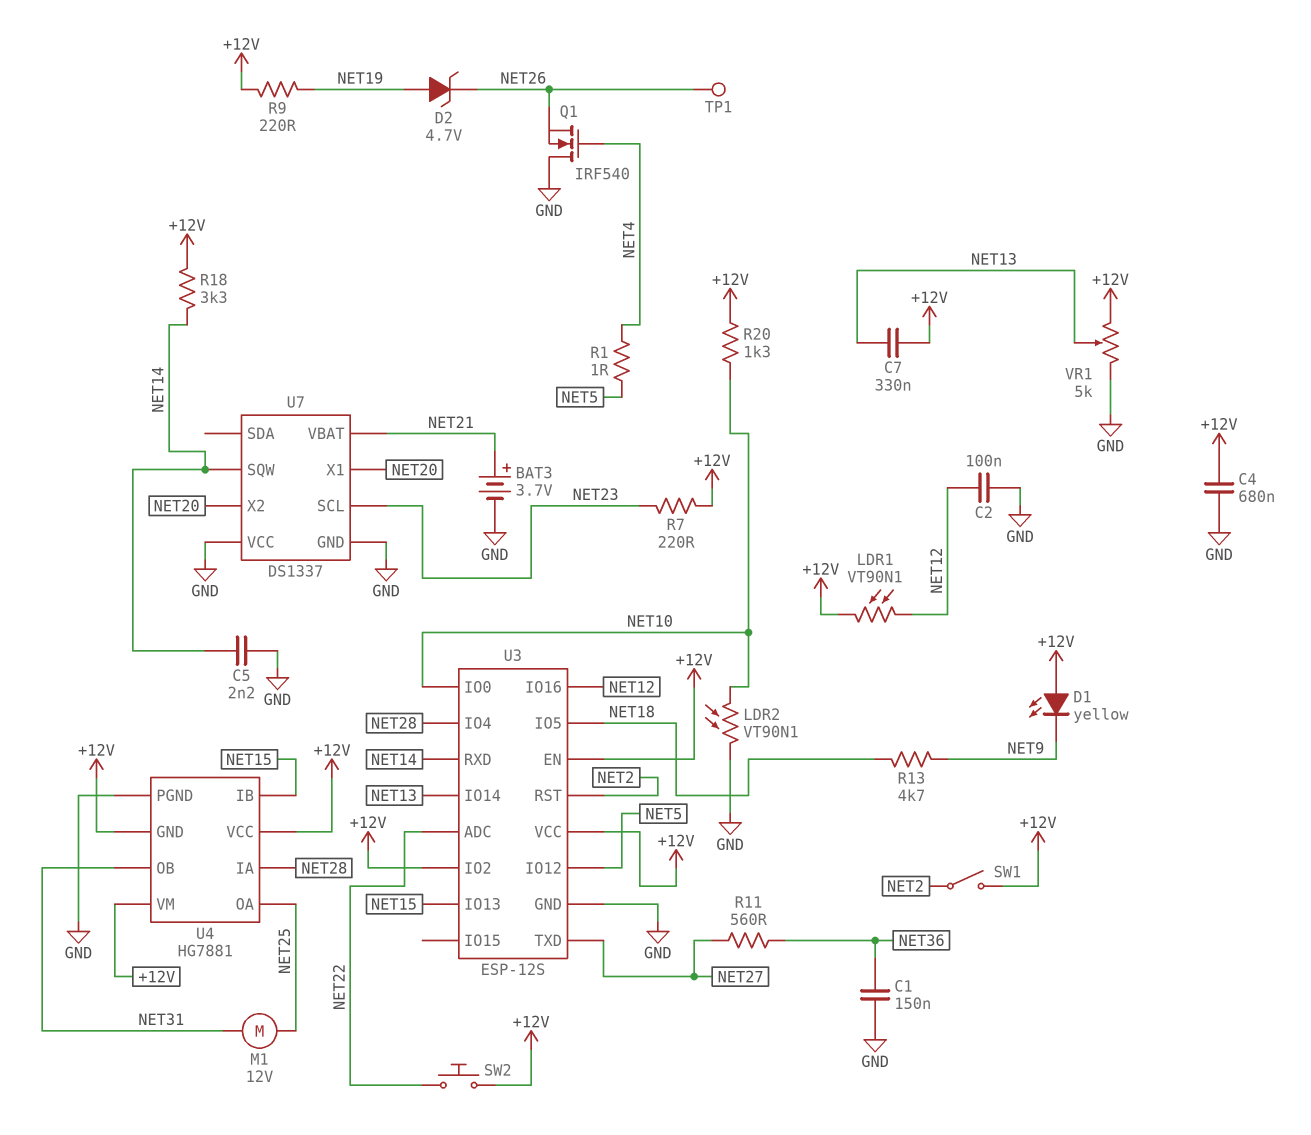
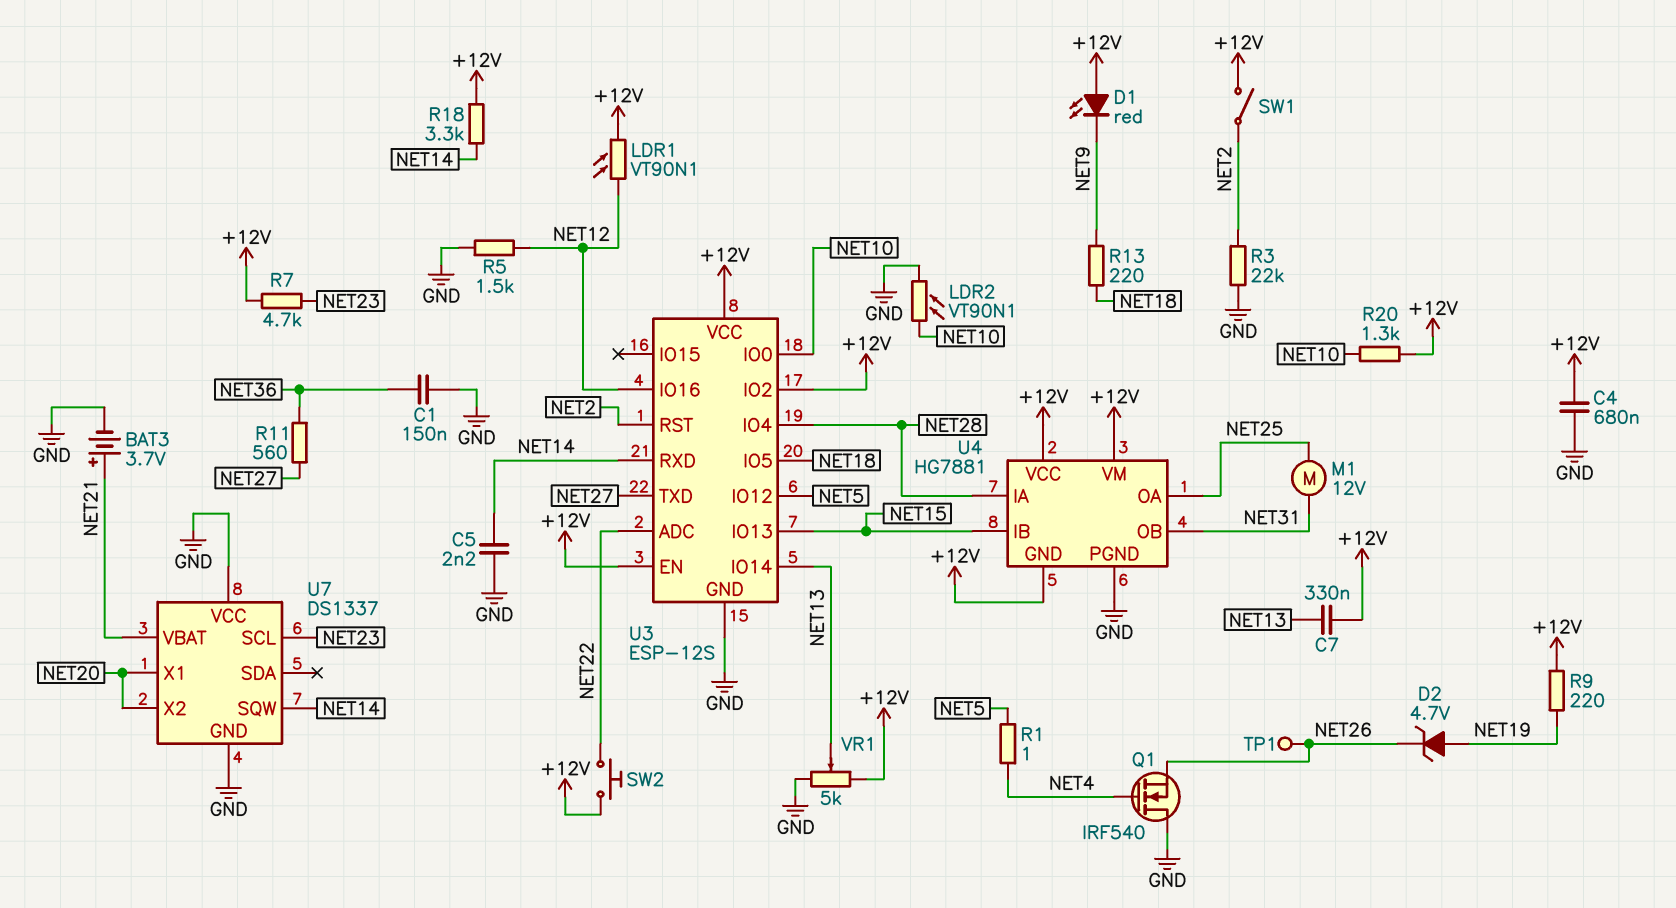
C2: 100nF (GND, NET12) -> none
D1: LED yellow (A +12V, K NET9) -> LED red (A +12V, K NET9)
R3: none -> 22k (GND, NET2)
R5: none -> 1.5k (GND, NET12)
R7: 220 (+12V, NET23) -> 4.7k (+12V, NET23)
R13: 4.7k (NET9, NET18) -> 220 (NET9, NET18)

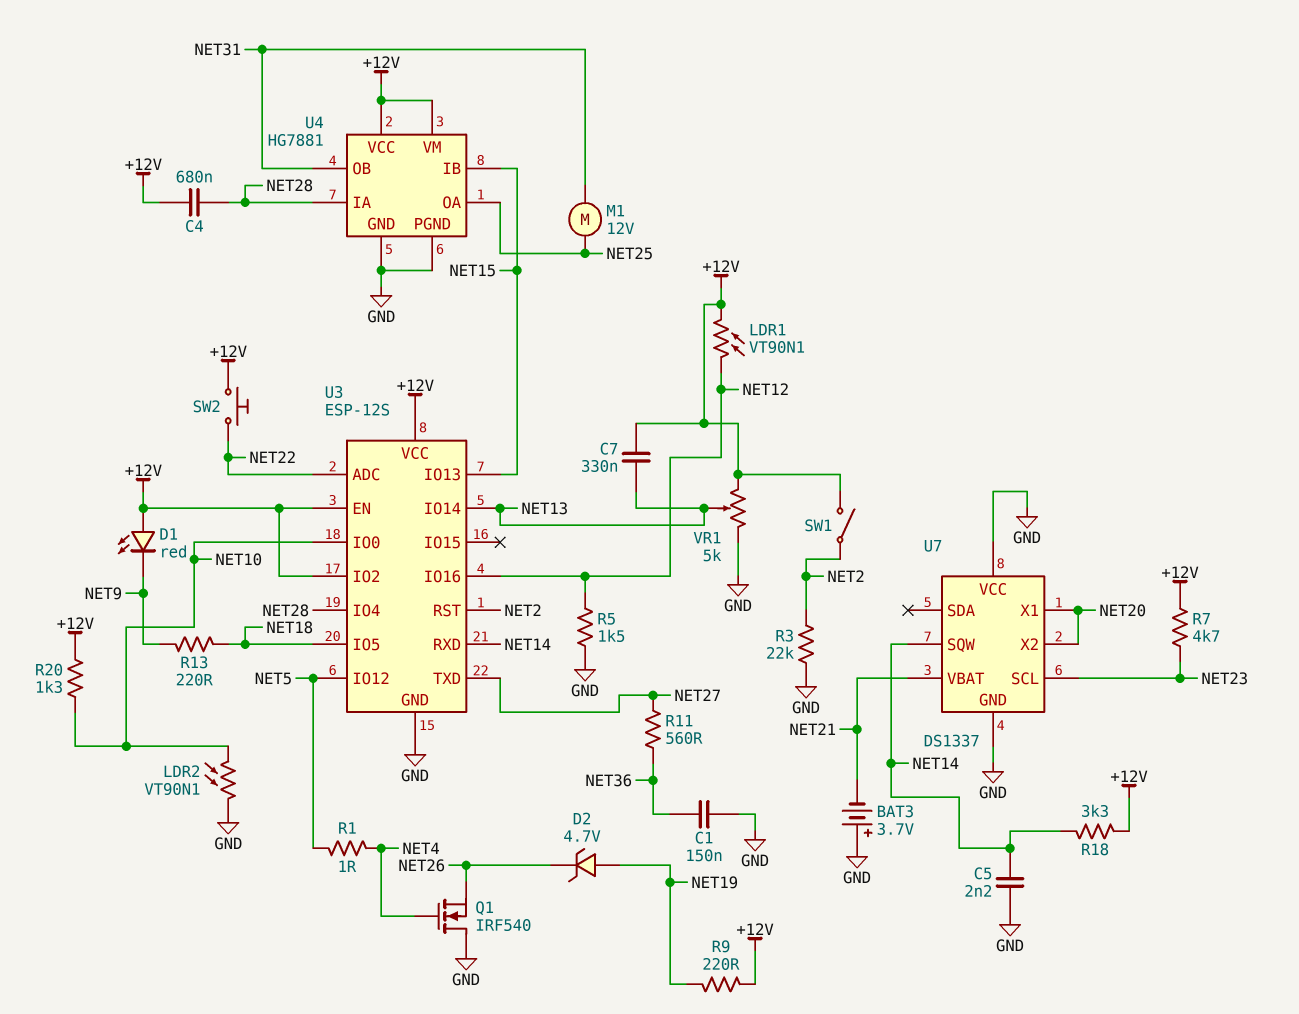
BAT3: 3.7V (plus NET21, minus GND) -> 3.7V (plus GND, minus NET21)
C4: 680nF (+12V, GND) -> 680nF (+12V, NET28)
TP1: test point (NET26) -> none
U4 pin GND: +12V -> GND

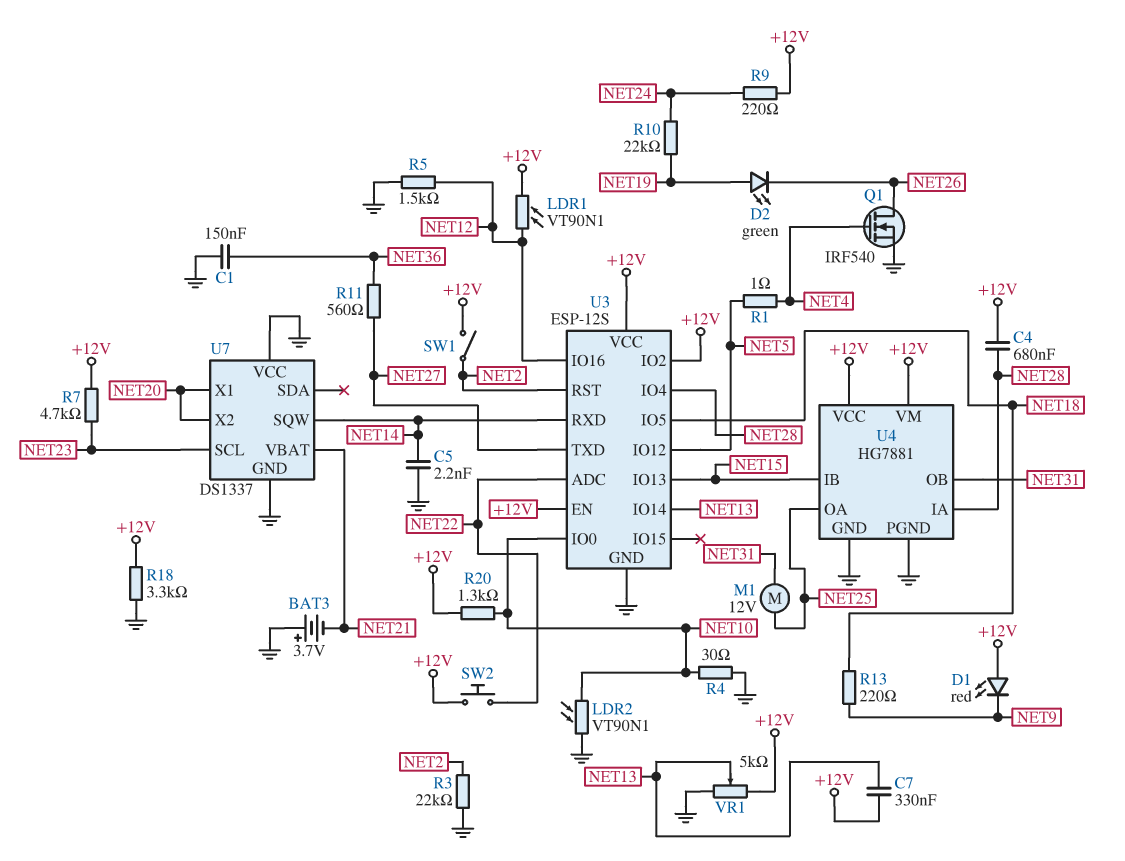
D2: zener 4.7V (A NET19, K NET26) -> LED green (A NET19, K NET26)
Q1: NMOS IRF540 (G NET4, D GND, S NET26) -> NMOS IRF540 (G NET4, D NET26, S GND)
R4: none -> 30 (GND, NET10)
R9: 220 (+12V, NET19) -> 220 (+12V, NET24)
R10: none -> 22k (NET19, NET24)
R18: 3.3k (+12V, NET14) -> 3.3k (+12V, GND)

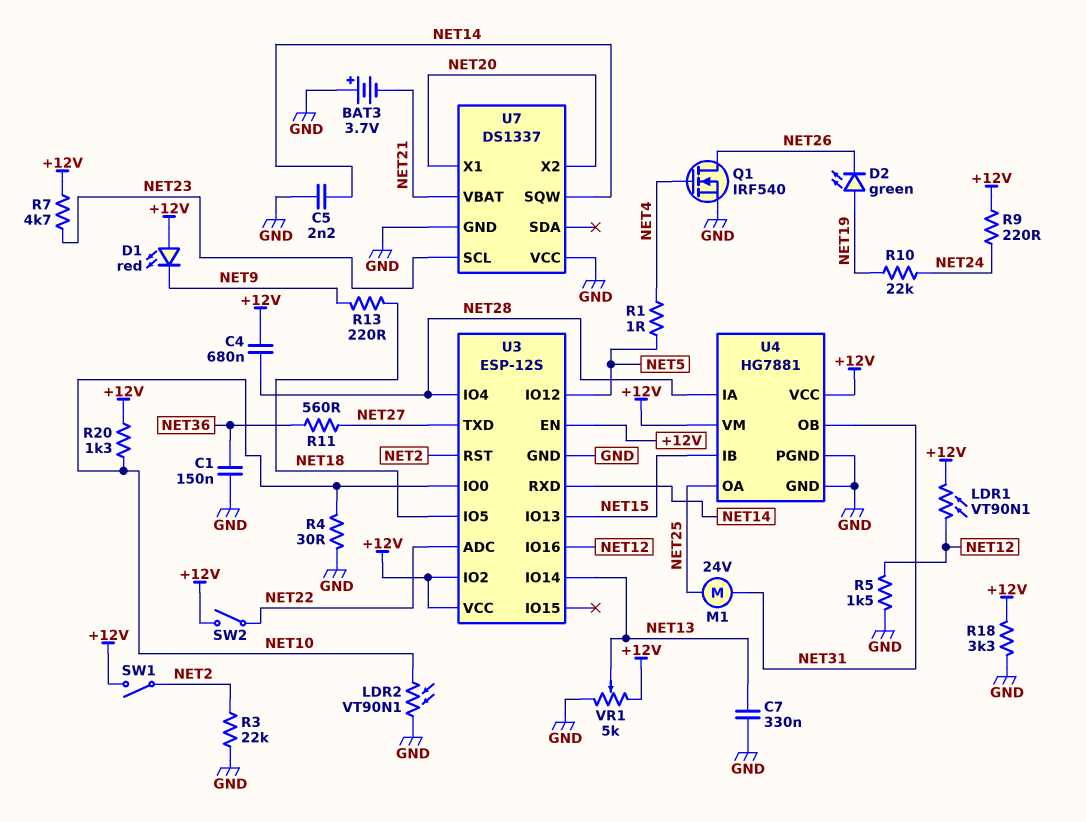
C7: 330nF (+12V, NET13) -> 330nF (GND, NET13)
M1: motor 12V (NET25, NET31) -> motor 24V (NET25, NET31)
SW2: button (+12V, NET22) -> switch (+12V, NET22)

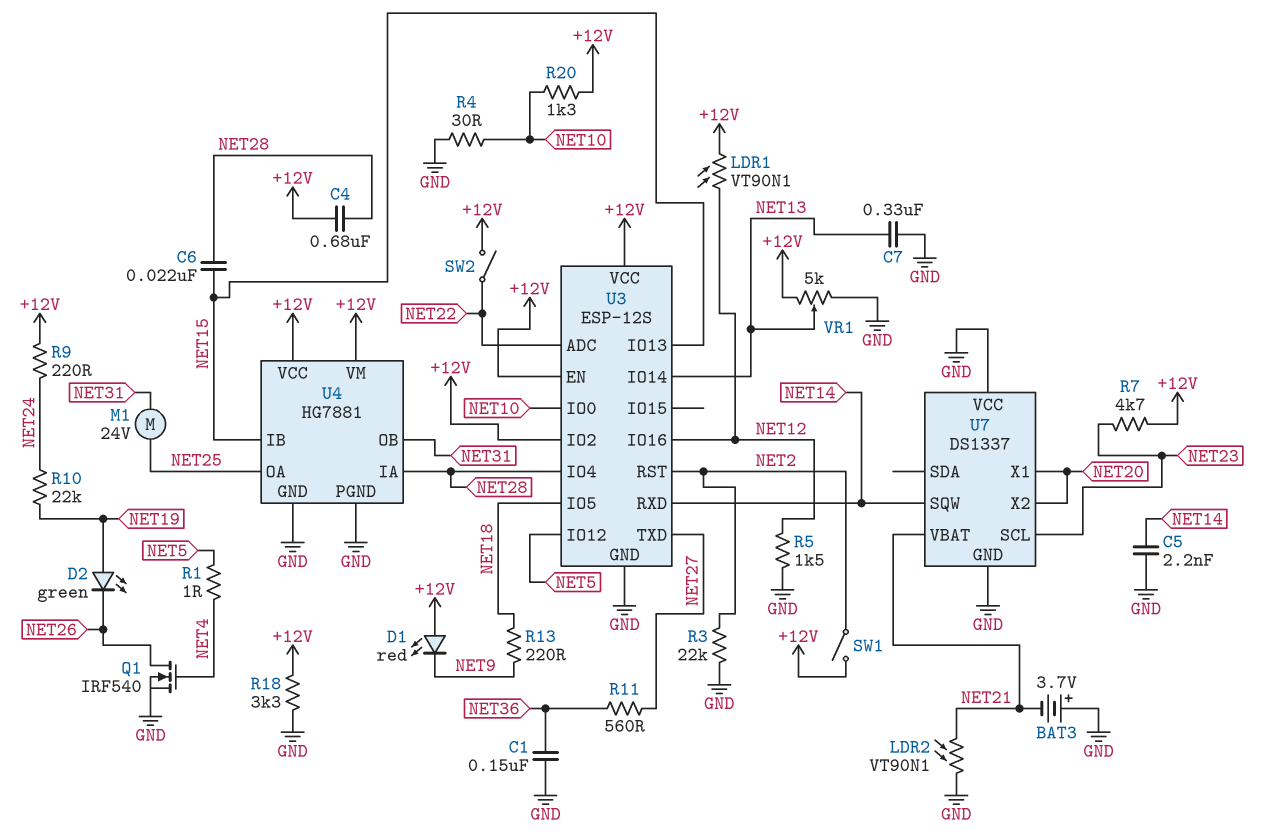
C6: none -> 22nF (NET15, NET28)
LDR2: VT90N1 (GND, NET10) -> VT90N1 (GND, NET21)

